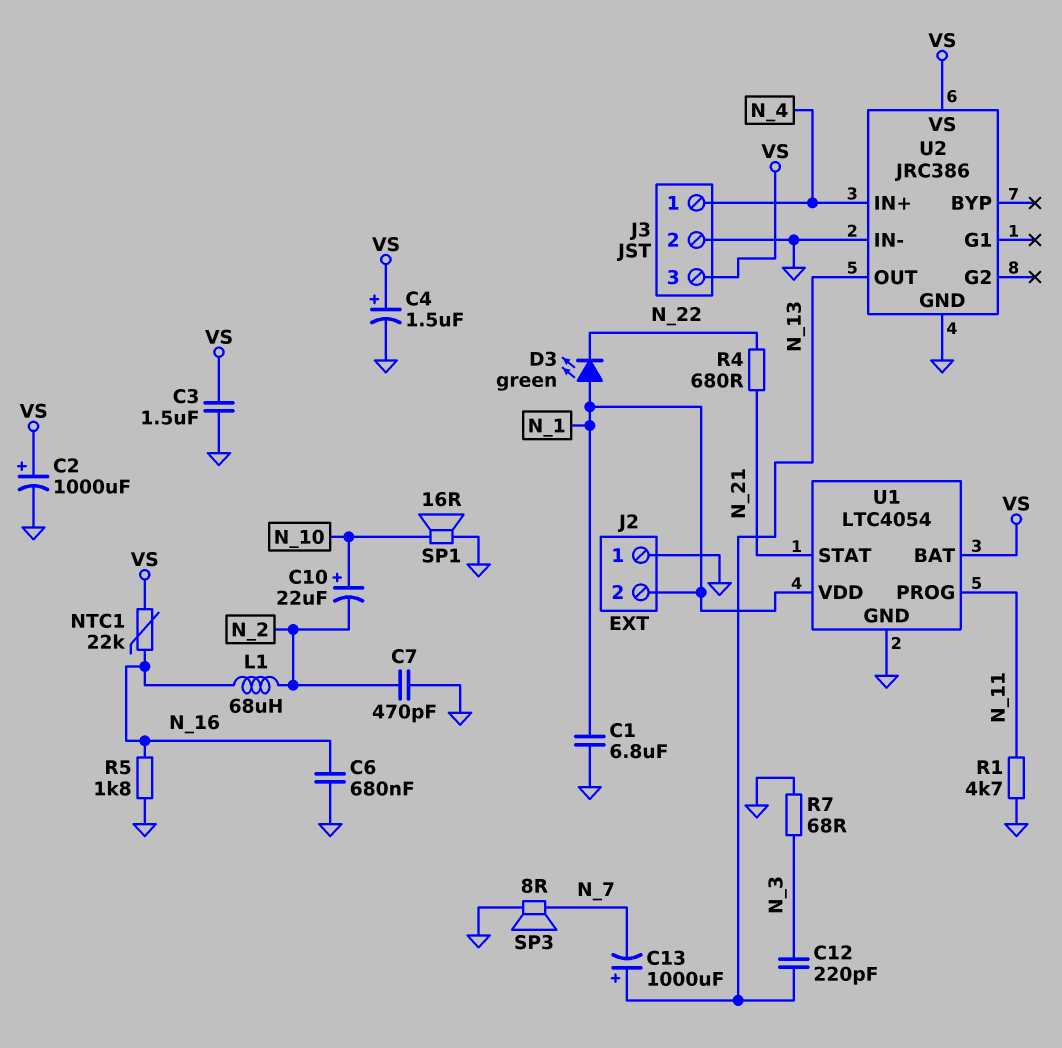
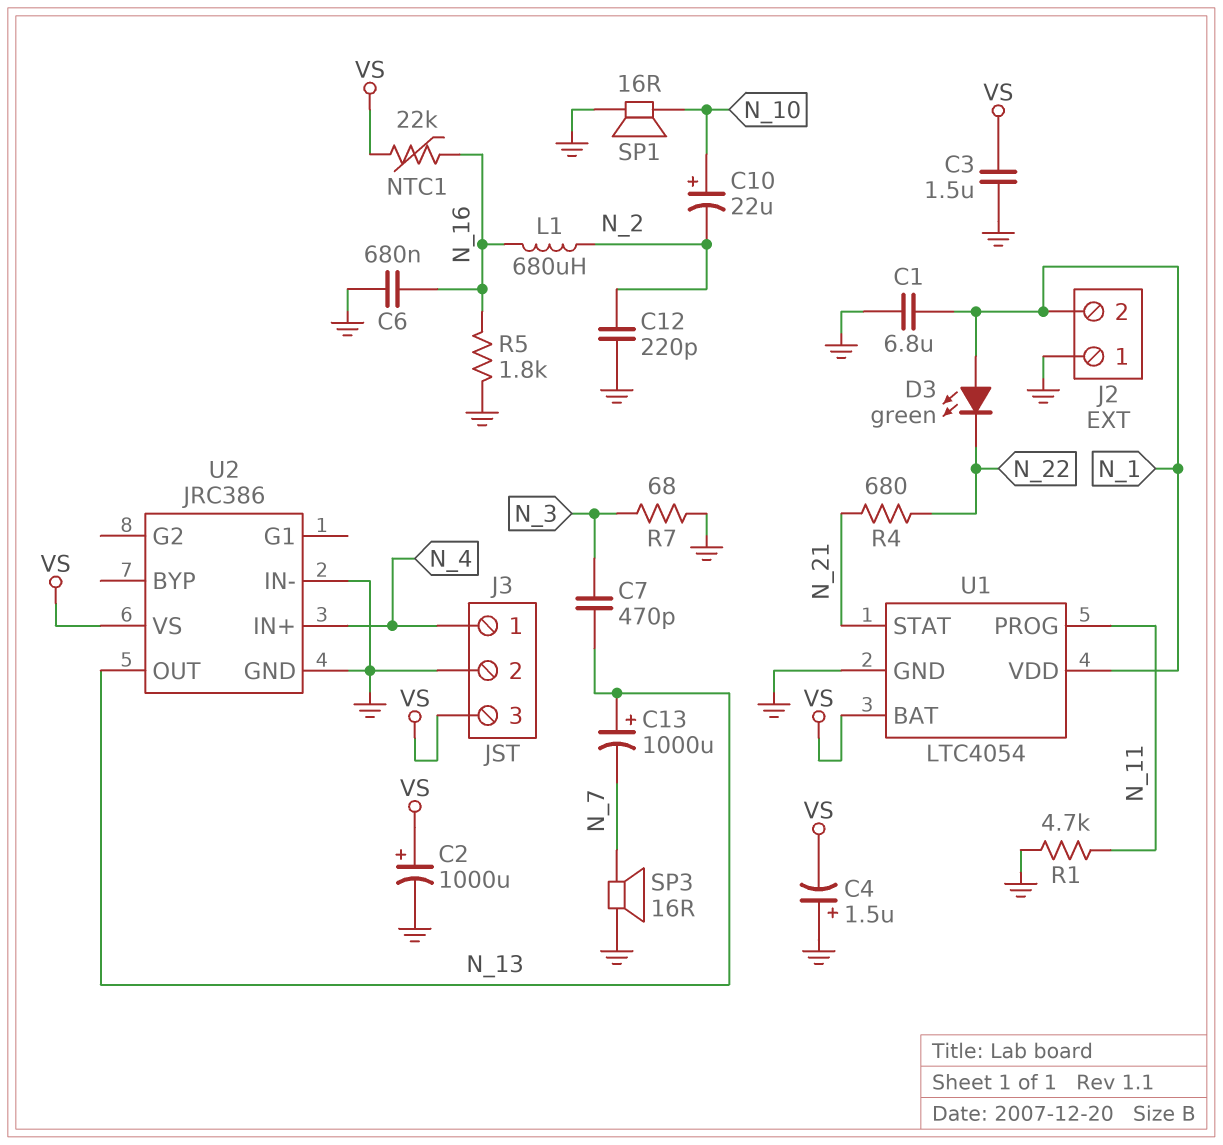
C4: 1.5uF (plus VS, minus GND) -> 1.5uF (plus GND, minus VS)
C7: 470pF (GND, N_2) -> 470pF (N_3, N_13)
C12: 220pF (N_3, N_13) -> 220pF (GND, N_2)
L1: 68uH (N_2, N_16) -> 680uH (N_2, N_16)
SP3: speaker 8R (GND, N_7) -> speaker 16R (GND, N_7)

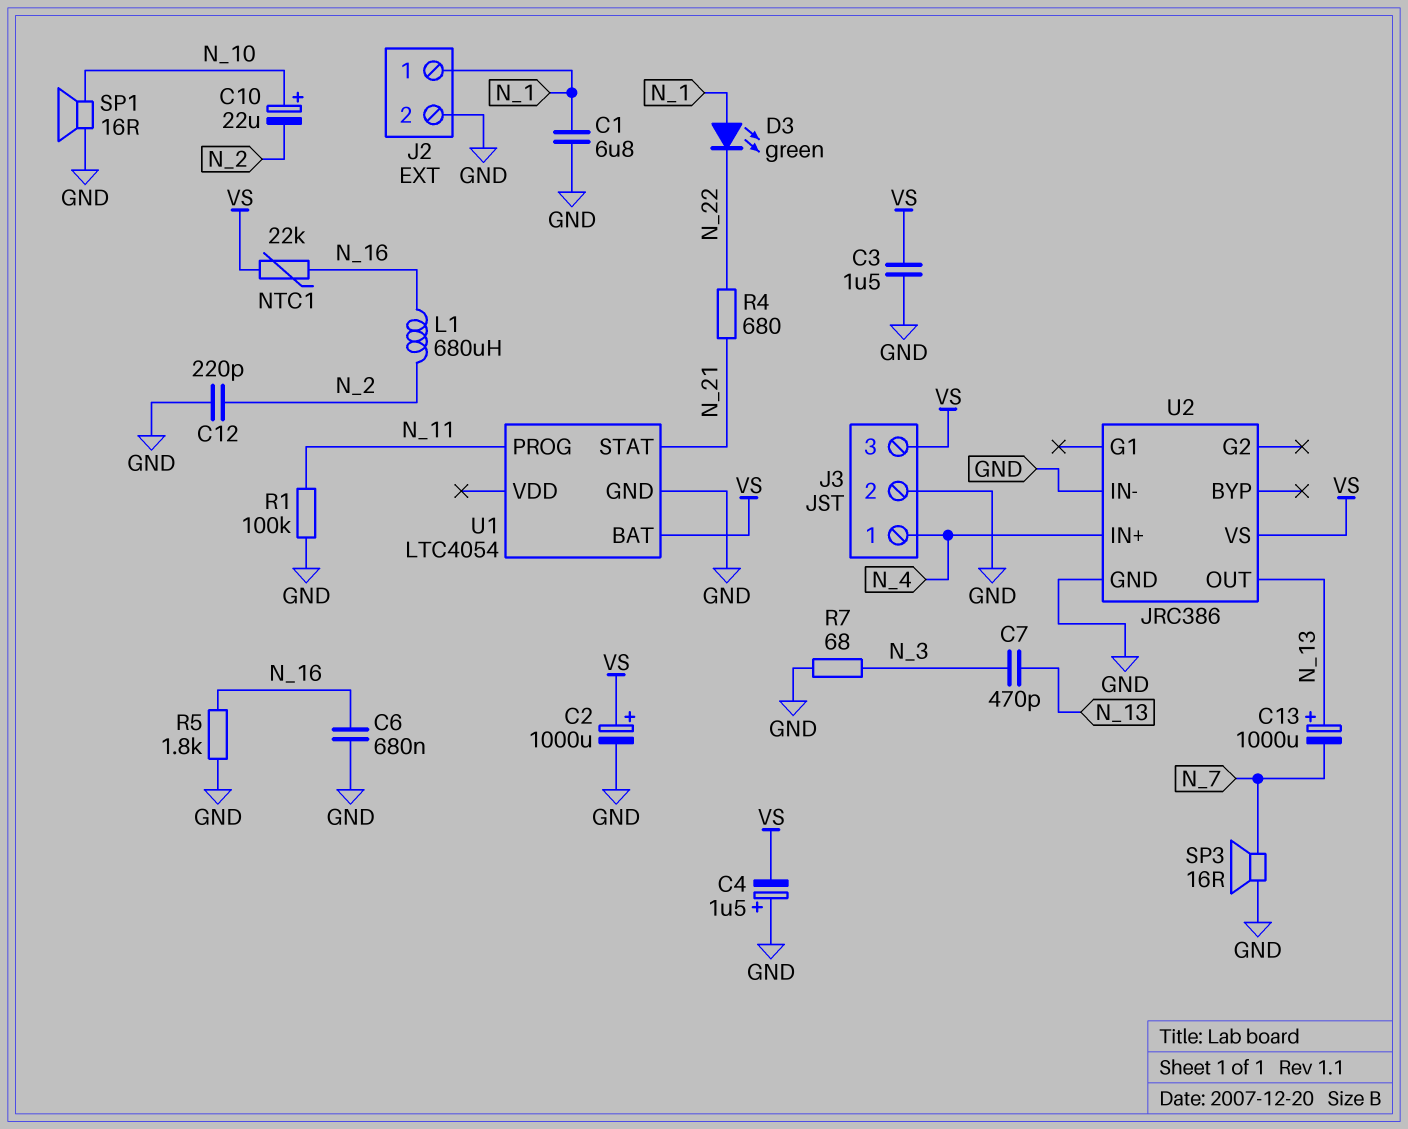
J2 pin 1: GND -> N_1
J2 pin 2: N_1 -> GND
R1: 4.7k (GND, N_11) -> 100k (GND, N_11)
U1 pin VDD: N_1 -> none

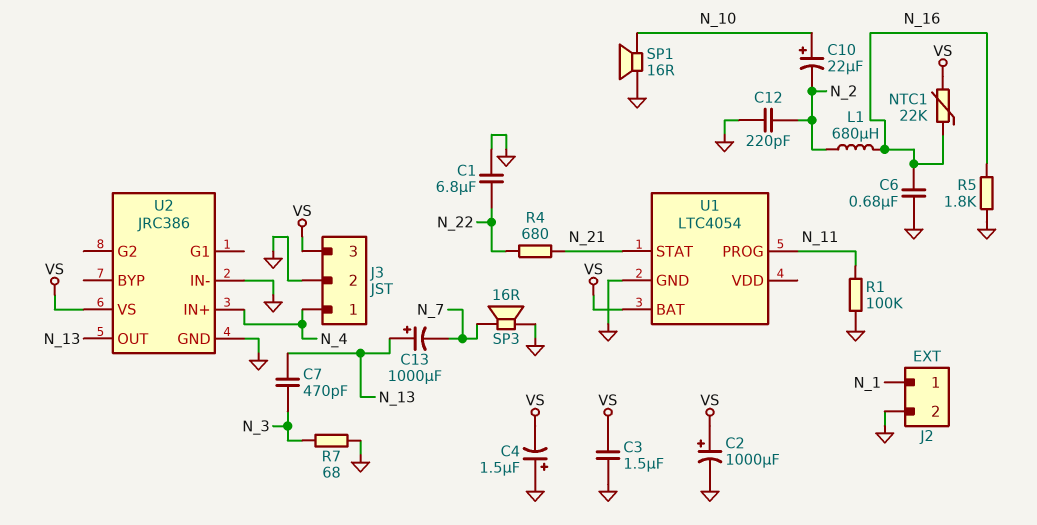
C1: 6.8uF (GND, N_1) -> 6.8uF (GND, N_22)
D3: LED green (A N_1, K N_22) -> none

